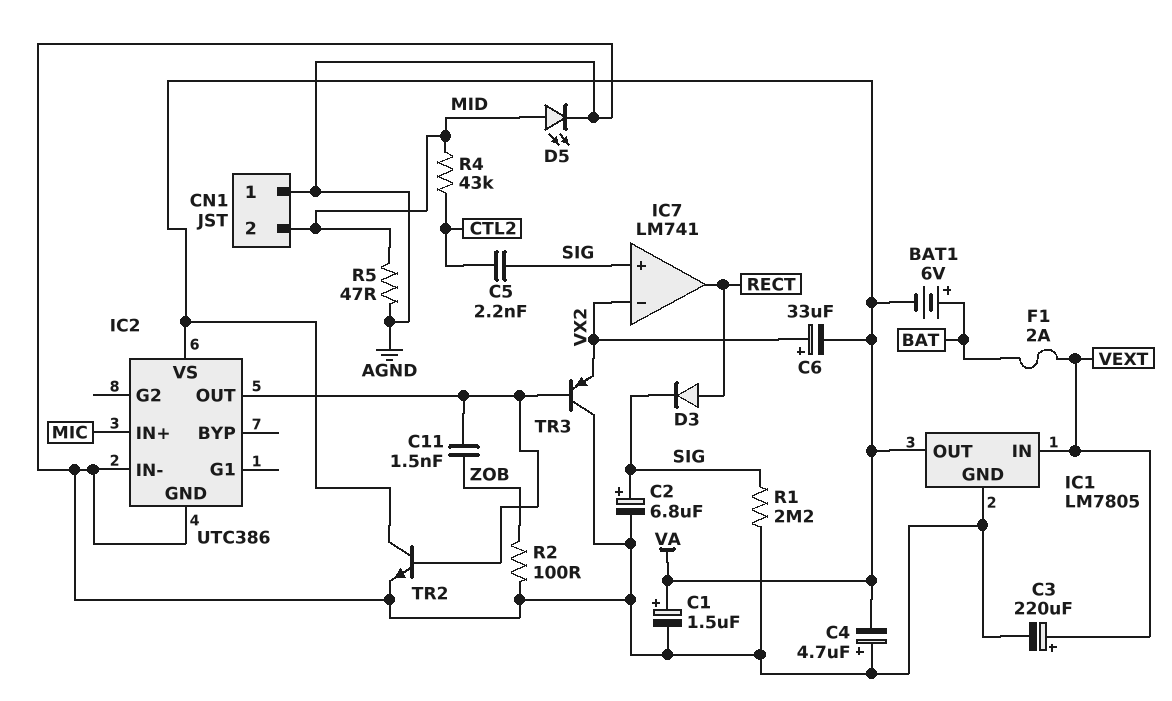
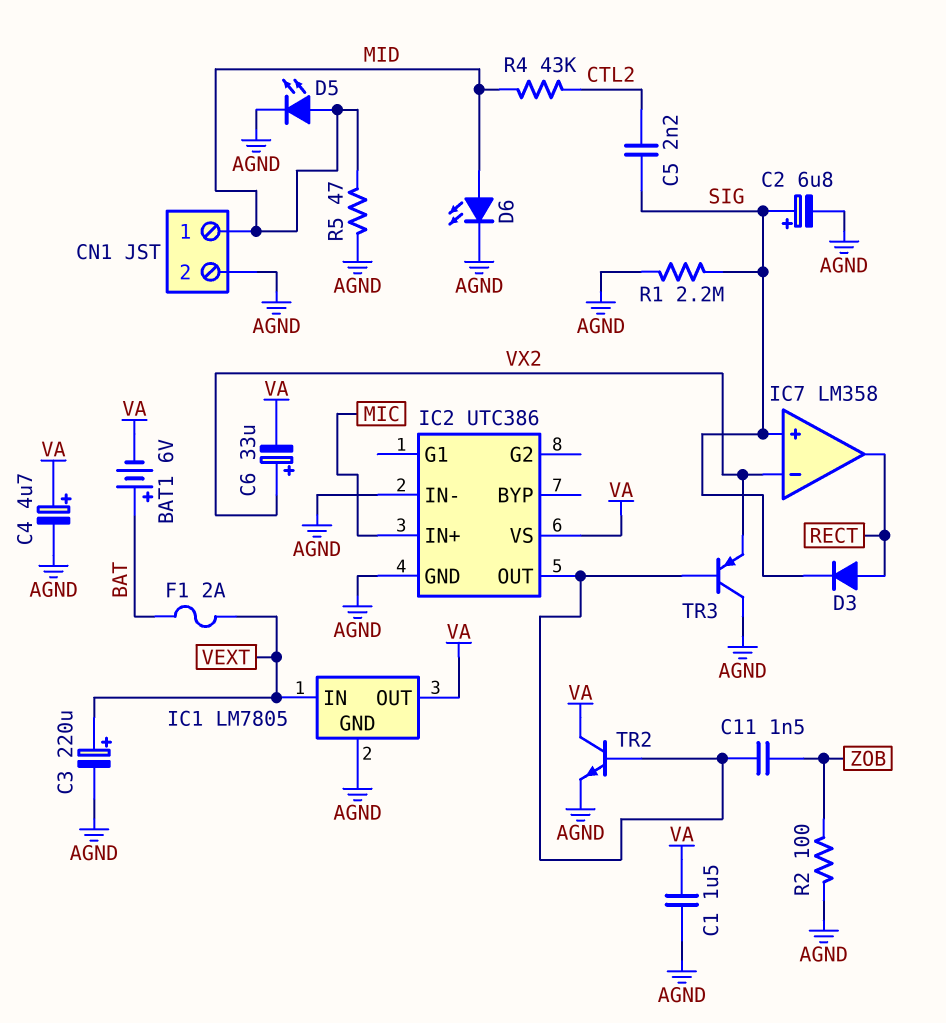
C1: 1.5uF (plus VA, minus AGND) -> 1.5uF (AGND, VA)
C4: 4.7uF (plus AGND, minus VA) -> 4.7uF (plus VA, minus AGND)
CN1 pin 1: AGND -> MID
CN1 pin 2: MID -> AGND
D6: none -> LED (A MID, K AGND)
IC7: LM741 -> LM358

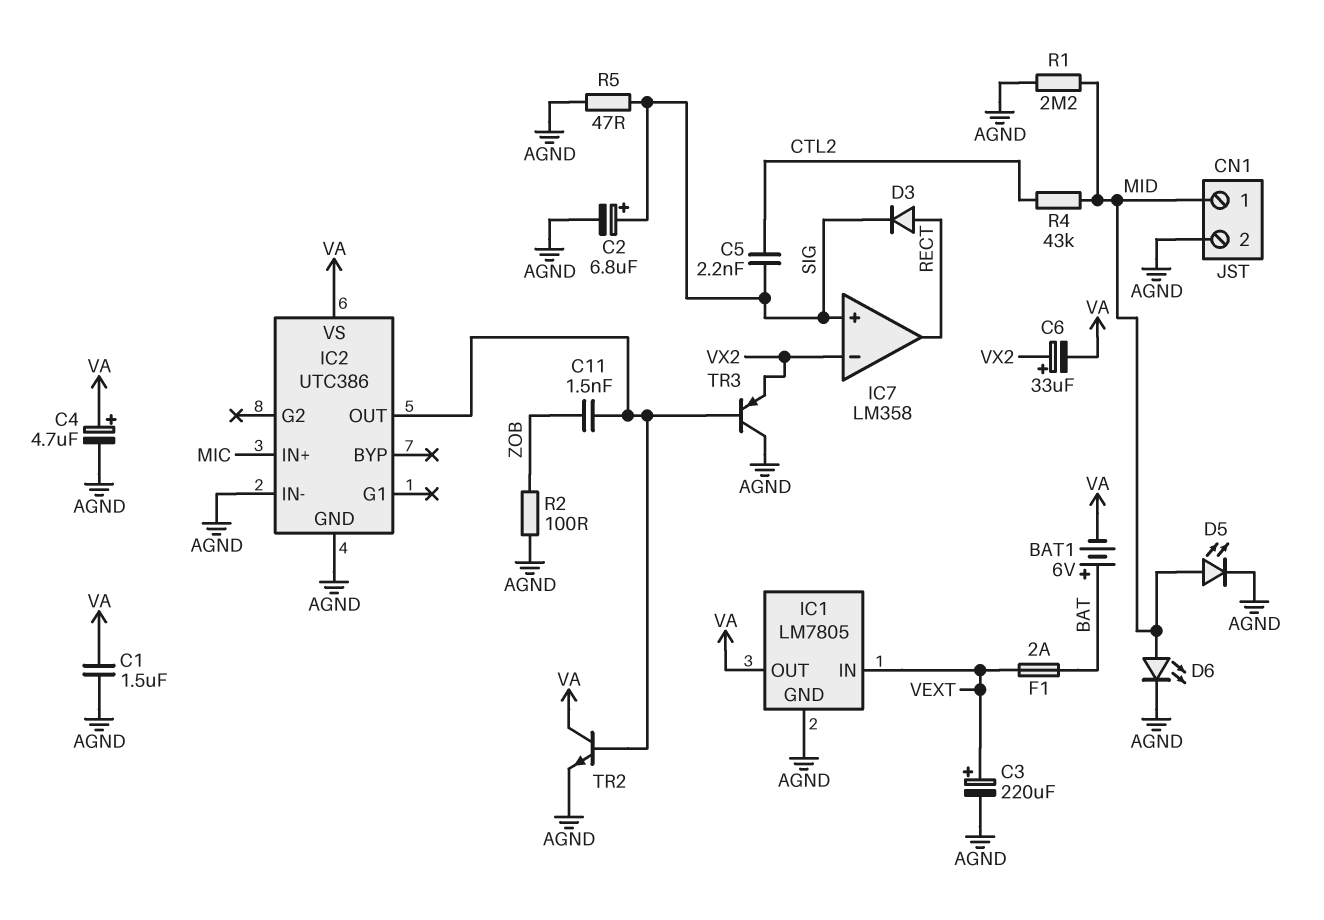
R1: 2.2M (AGND, SIG) -> 2.2M (AGND, MID)
R5: 47 (AGND, MID) -> 47 (AGND, SIG)

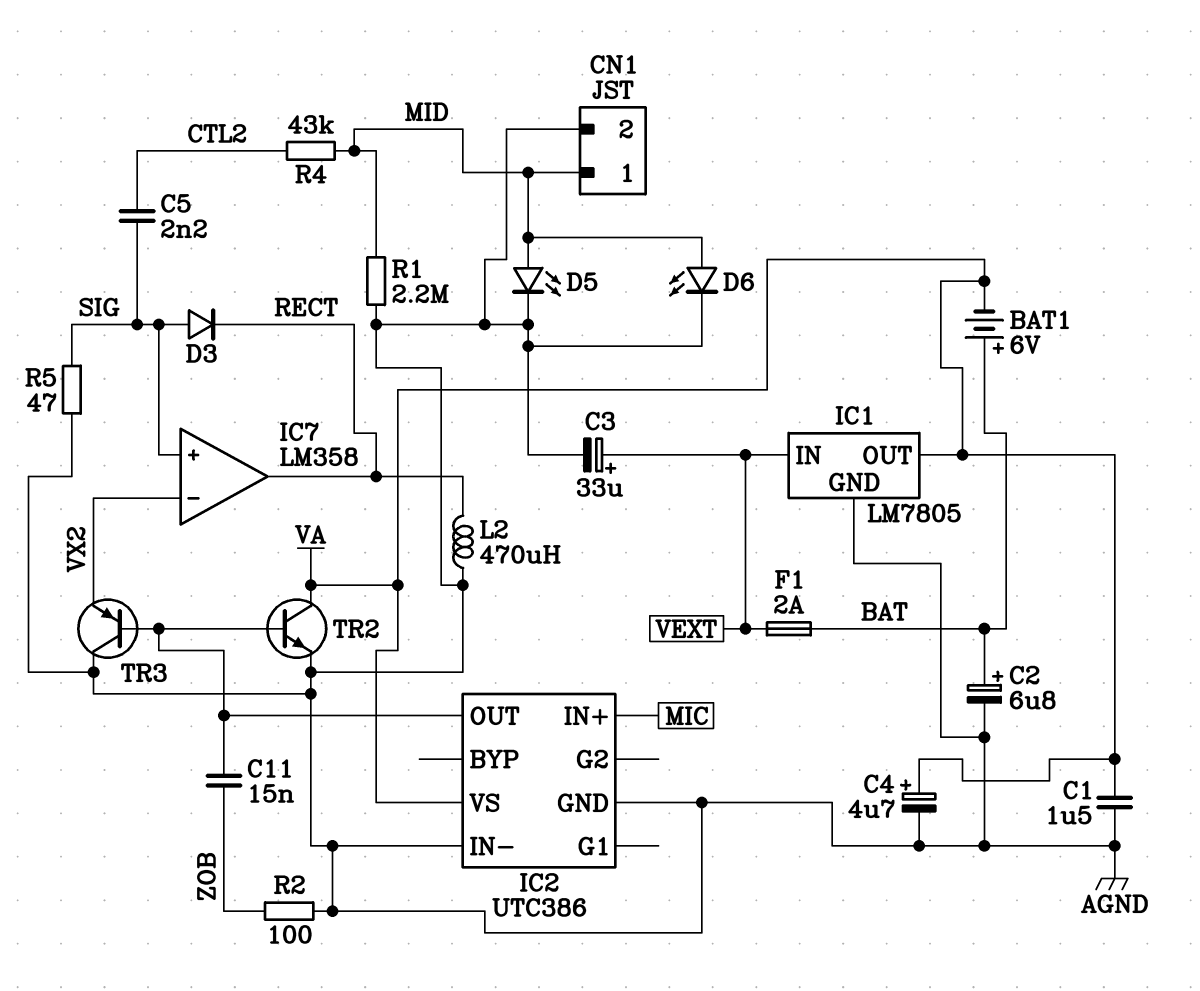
C2: 6.8uF (plus SIG, minus AGND) -> 6.8uF (plus BAT, minus AGND)
C3: 220uF (plus VEXT, minus AGND) -> 33uF (plus VEXT, minus AGND)
C6: 33uF (plus VX2, minus VA) -> none
C11: 1.5nF (IC2/OUT, ZOB) -> 15nF (IC2/OUT, ZOB)
D3: diode (A RECT, K SIG) -> diode (A SIG, K RECT)
L2: none -> 470uH (AGND, RECT)

